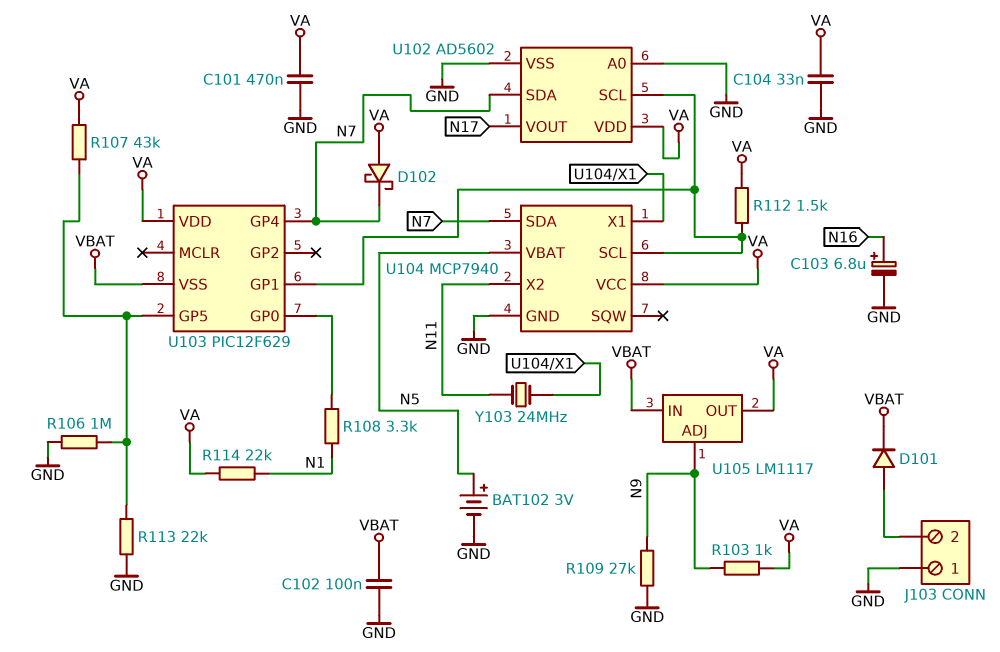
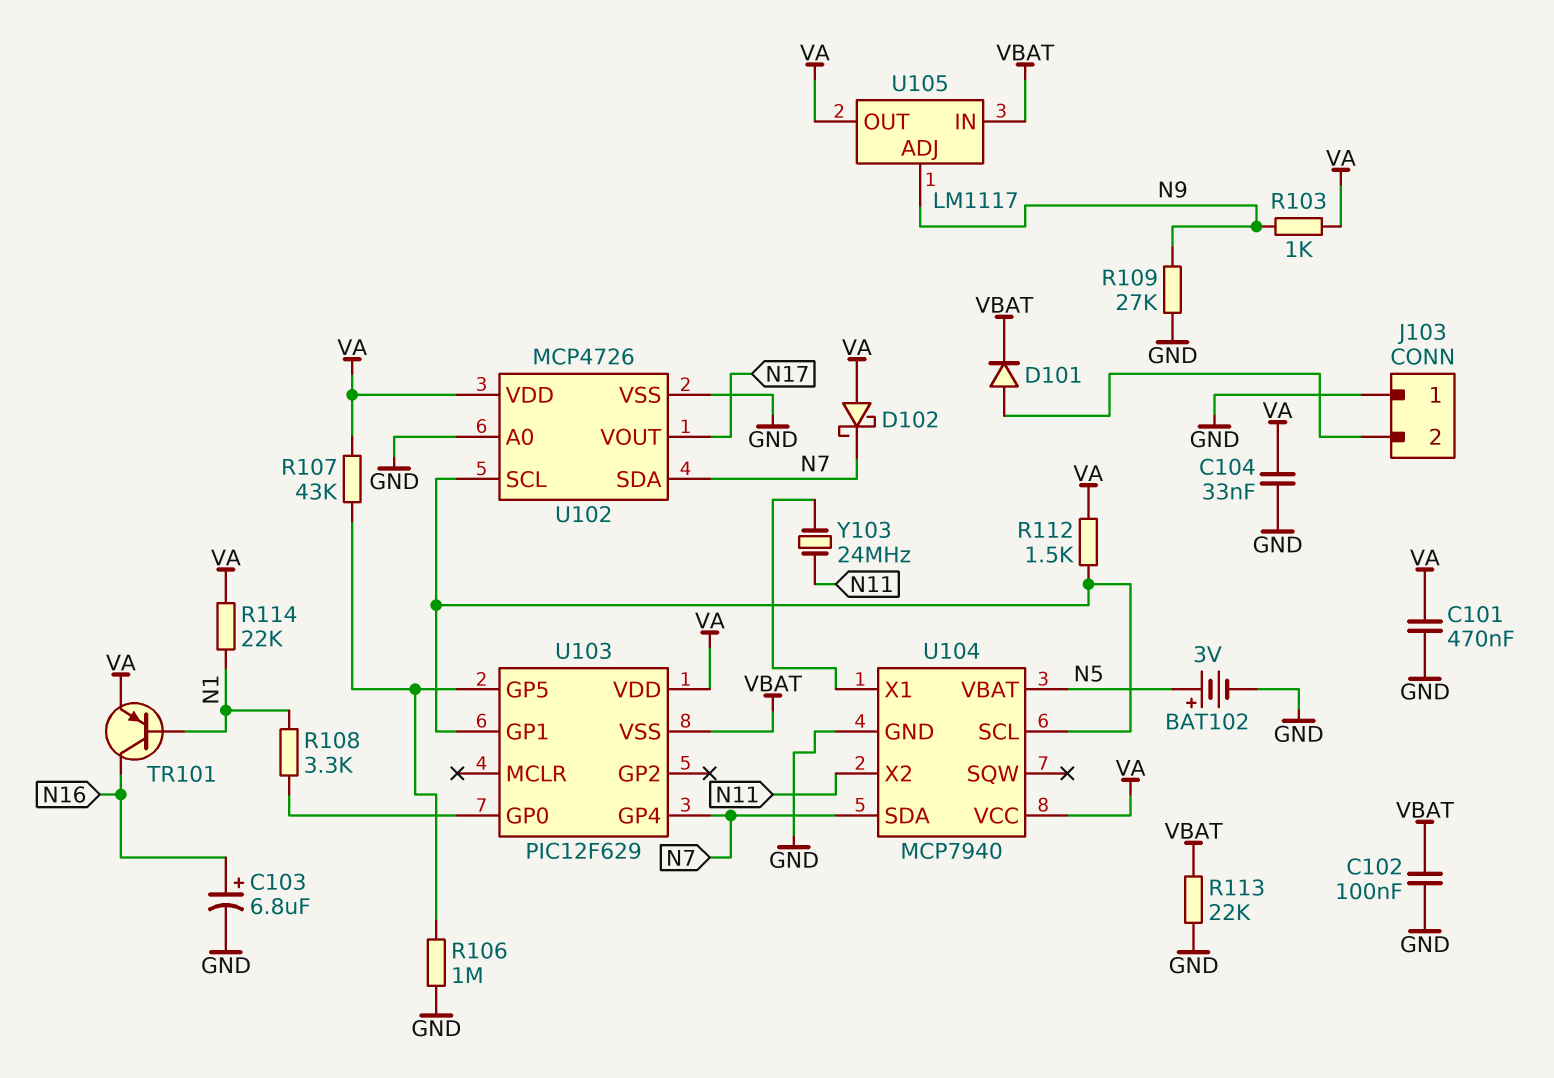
R113: 22k (GND, U103/GP5) -> 22k (GND, VBAT)
TR101: none -> PNP (B N1, C N16, E VA)
U102: AD5602 -> MCP4726

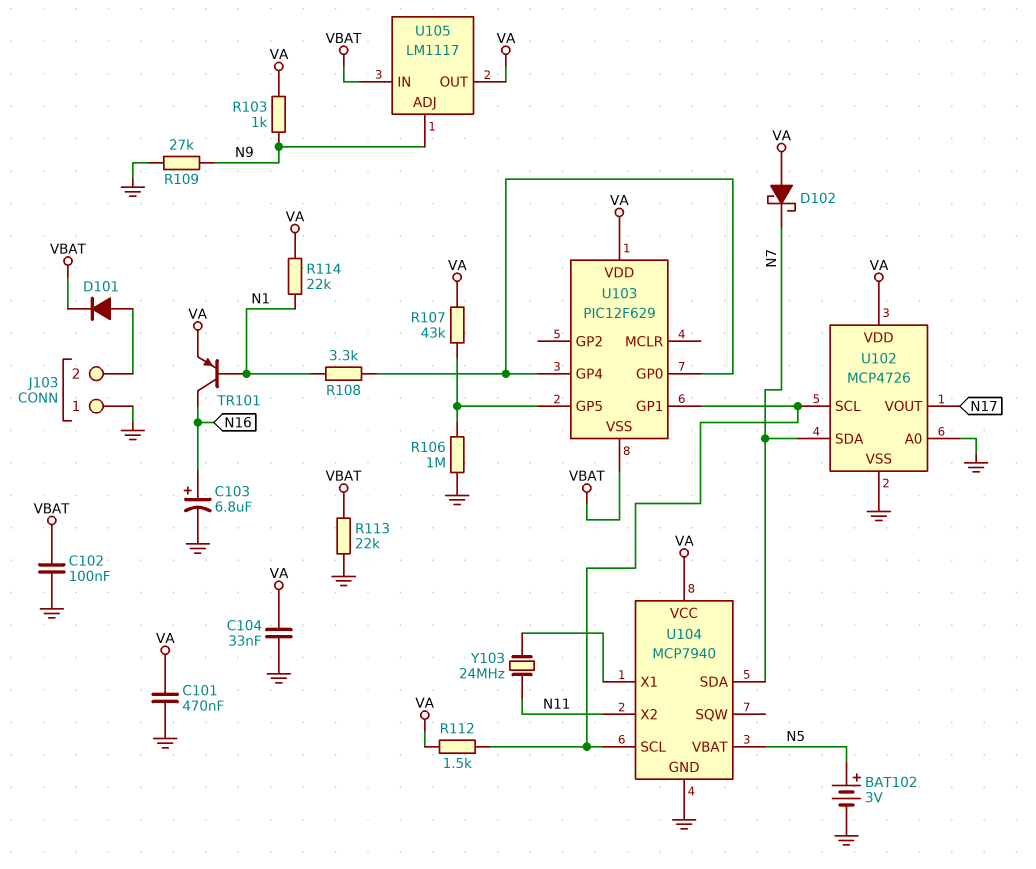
U103 pin GP4: N7 -> U103/GP0

